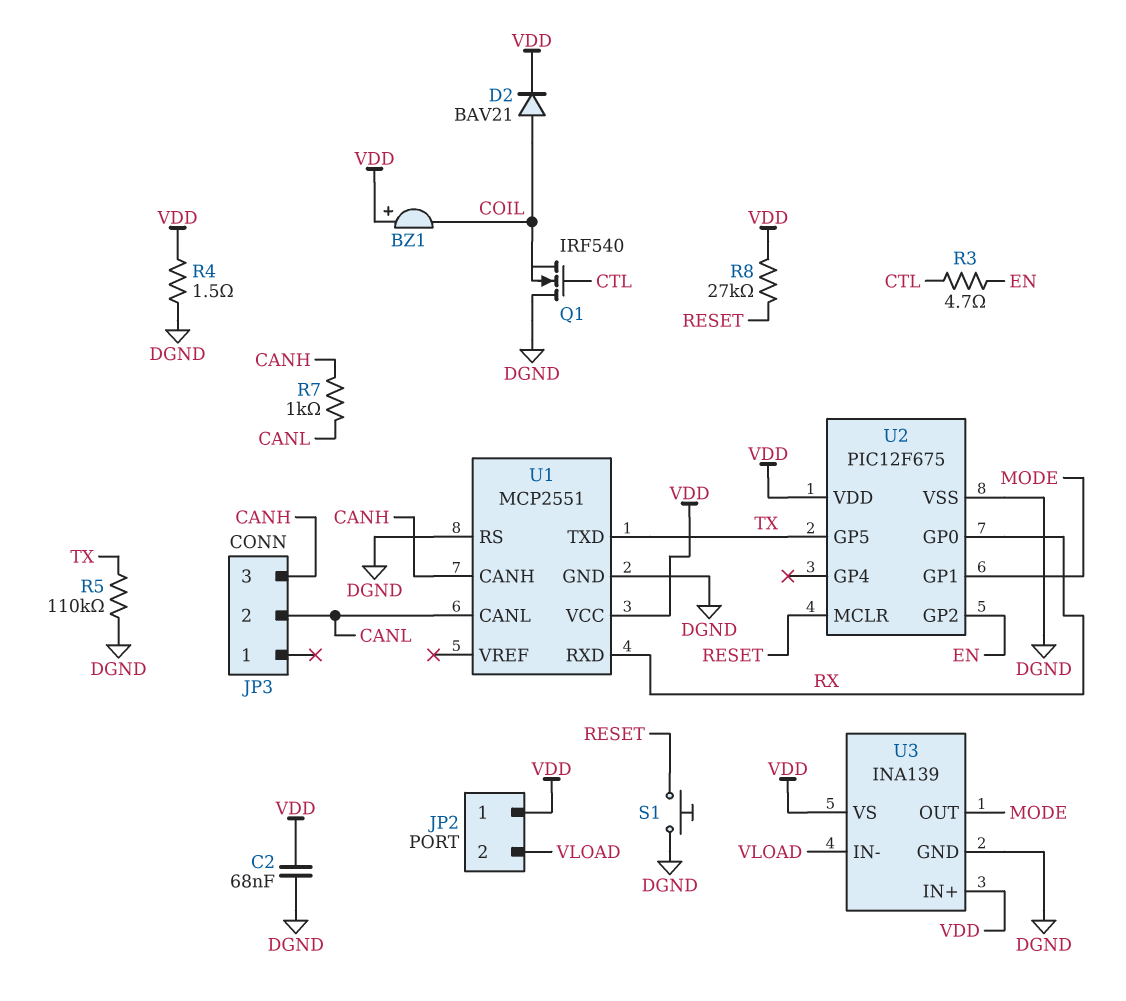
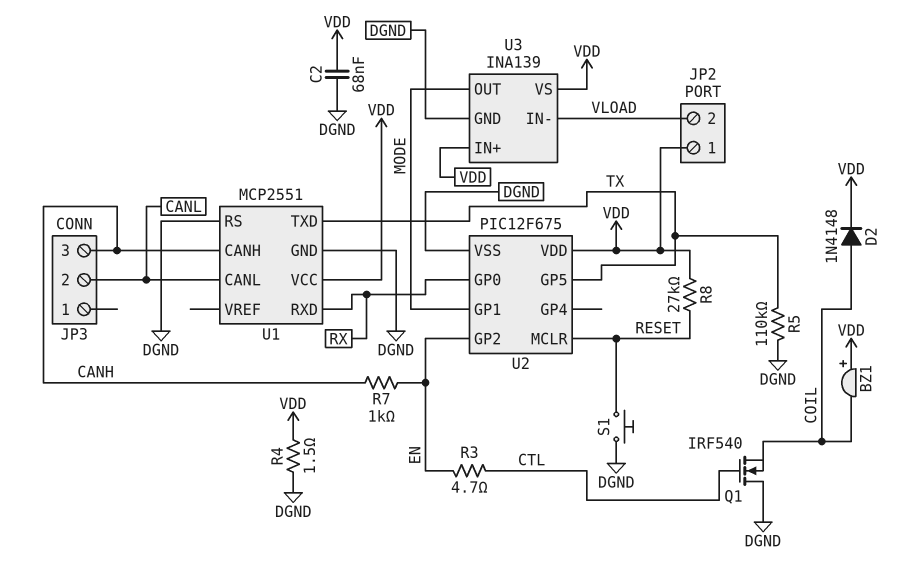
D2: diode BAV21 (A COIL, K VDD) -> diode 1N4148 (A COIL, K VDD)
R7: 1k (CANH, CANL) -> 1k (CANH, EN)

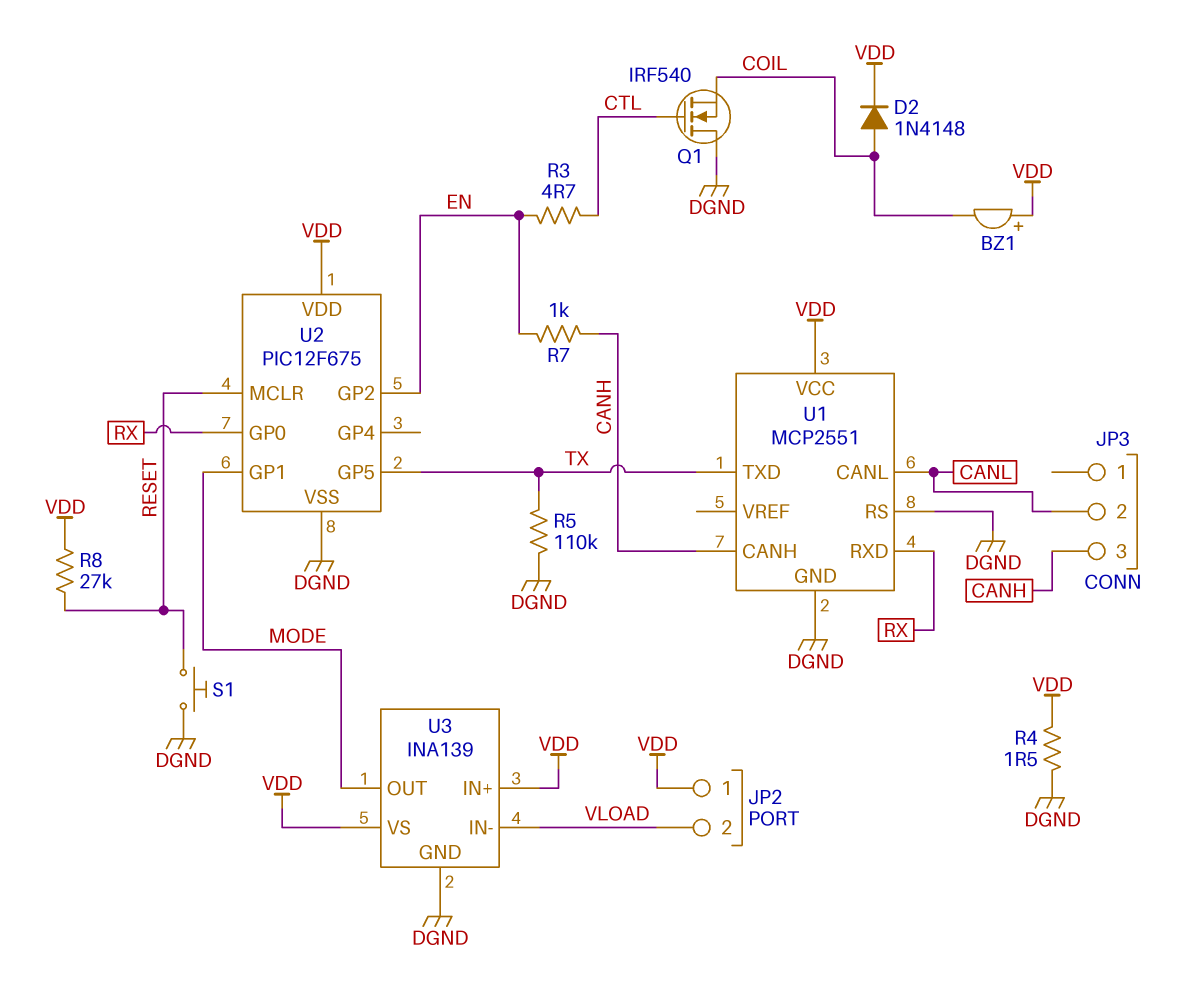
C2: 68nF (DGND, VDD) -> none

